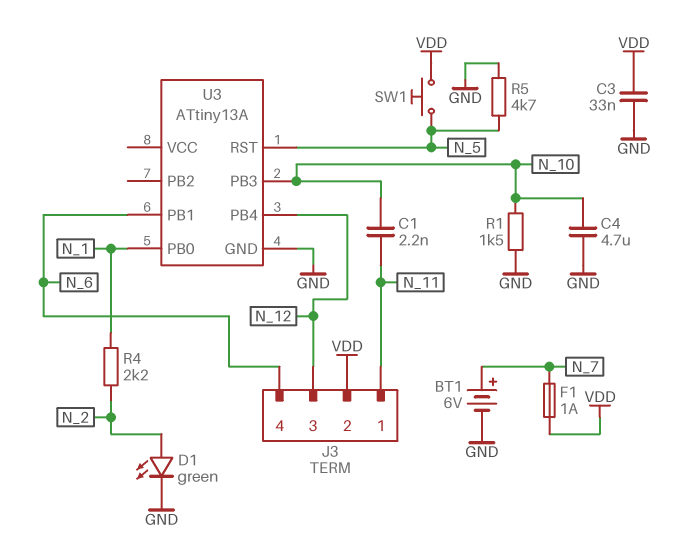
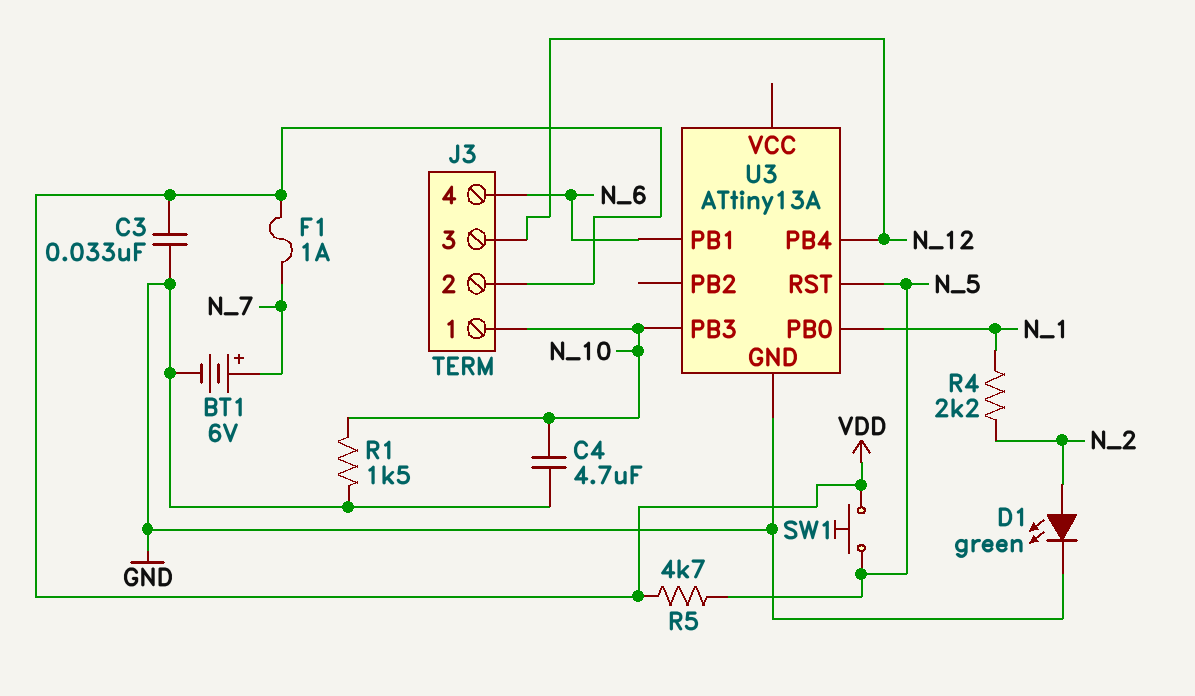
C1: 2.2nF (N_10, N_11) -> none
J3 pin 1: N_11 -> N_10
R5: 4.7k (GND, N_5) -> 4.7k (N_5, VDD)

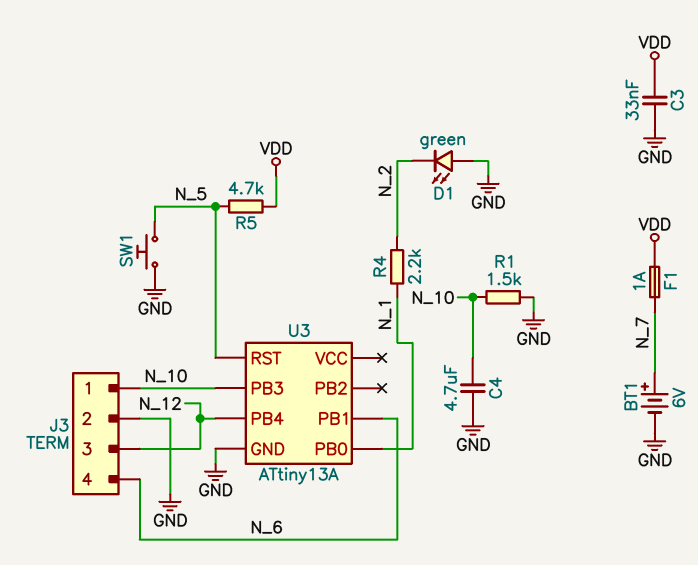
D1: LED green (A N_2, K GND) -> LED green (A GND, K N_2)
J3 pin 2: VDD -> GND
SW1: button (N_5, VDD) -> button (GND, N_5)

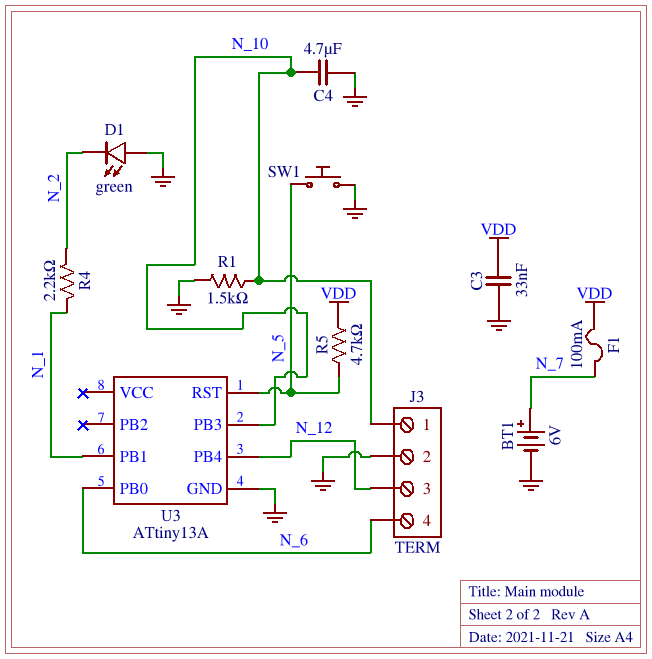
F1: 1A (N_7, VDD) -> 100mA (N_7, VDD)
U3 pin PB0: N_1 -> N_6
U3 pin PB1: N_6 -> N_1

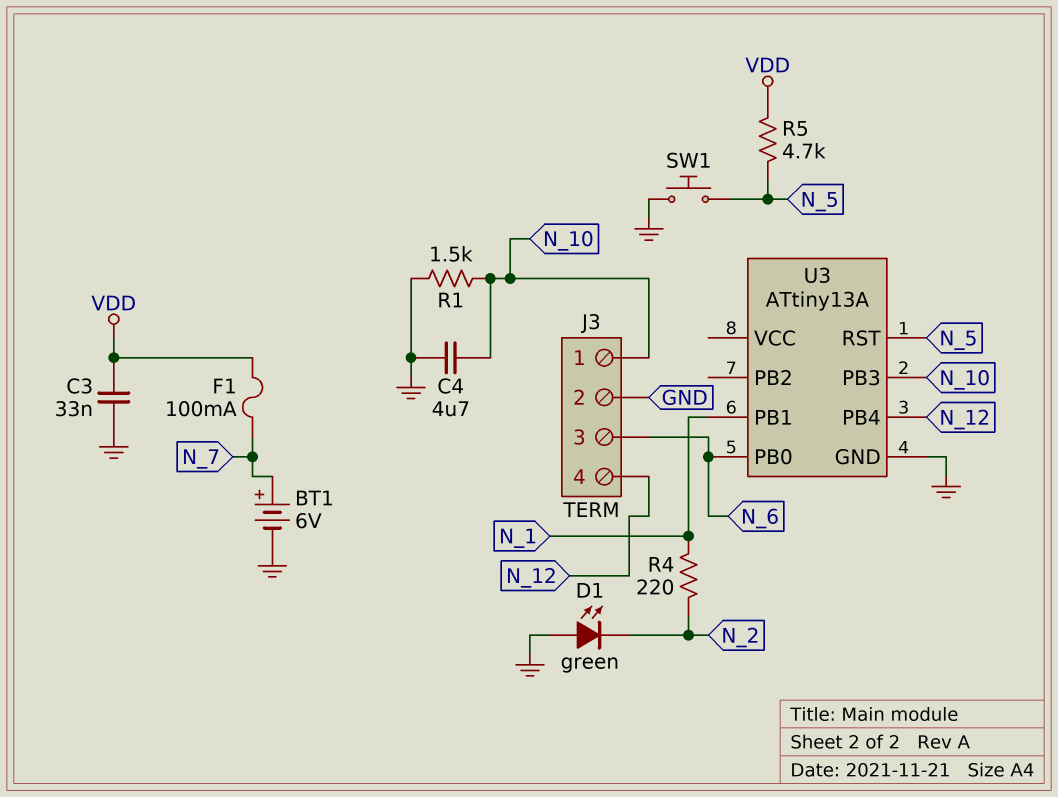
J3 pin 3: N_12 -> N_6
J3 pin 4: N_6 -> N_12
R4: 2.2k (N_1, N_2) -> 220 (N_1, N_2)

